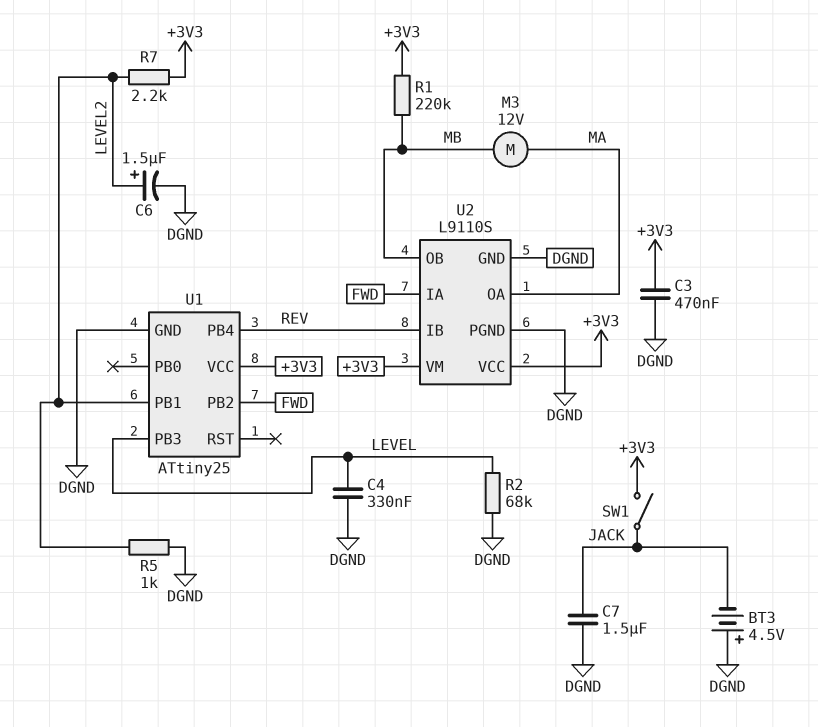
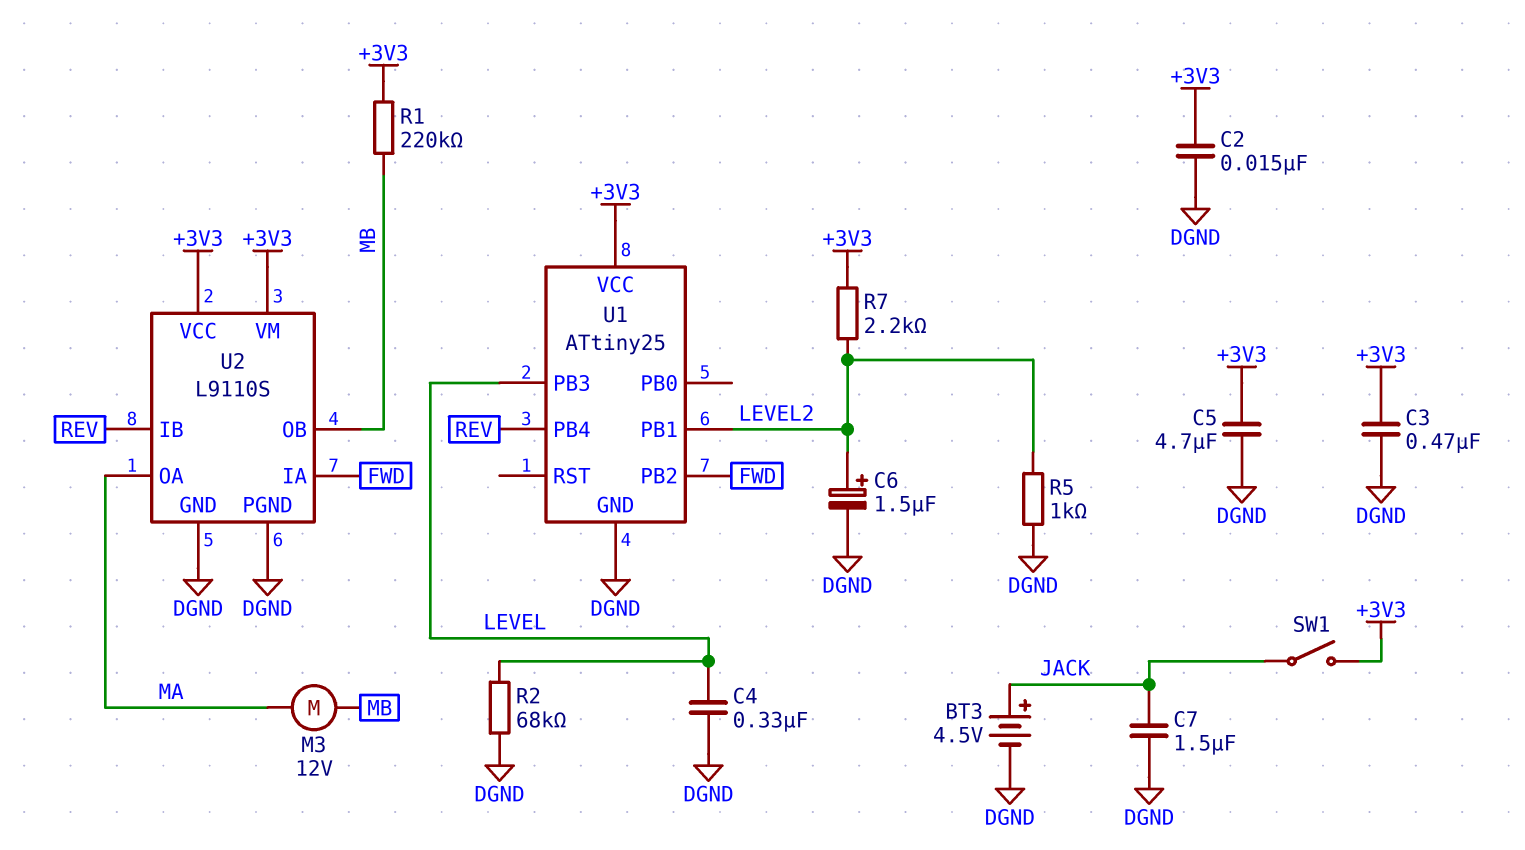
BT3: 4.5V (plus DGND, minus JACK) -> 4.5V (plus JACK, minus DGND)
C2: none -> 15nF (+3V3, DGND)
C5: none -> 4.7uF (+3V3, DGND)

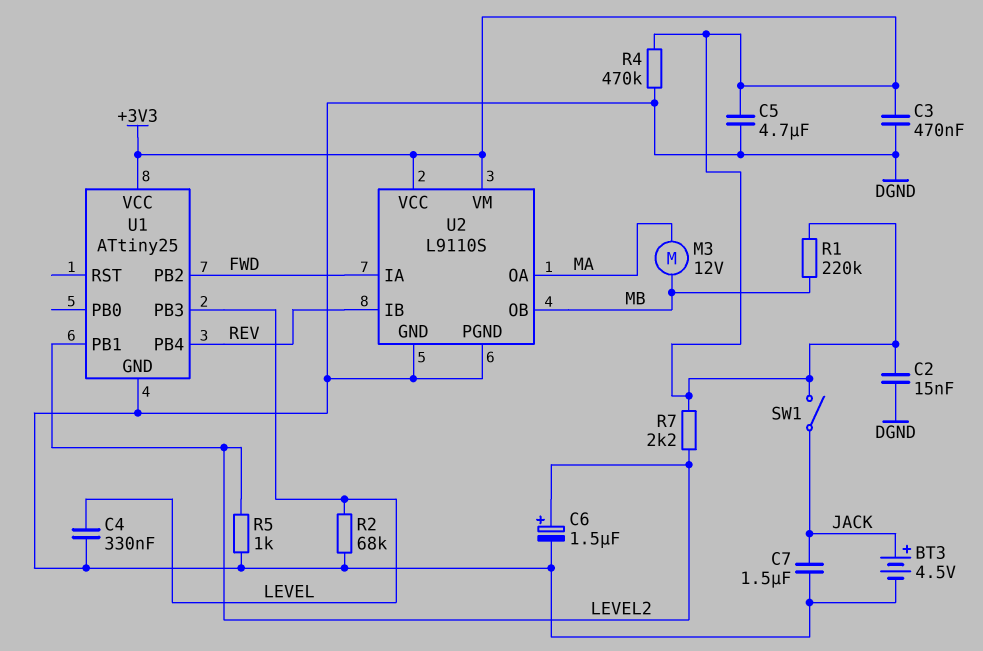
R4: none -> 470k (+3V3, DGND)

